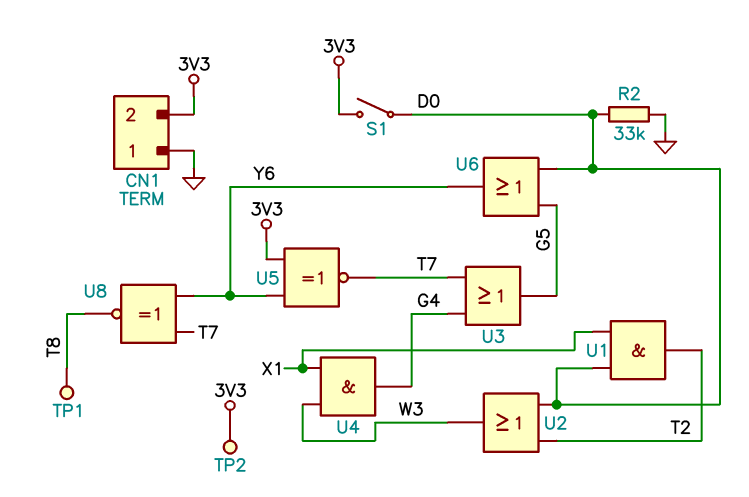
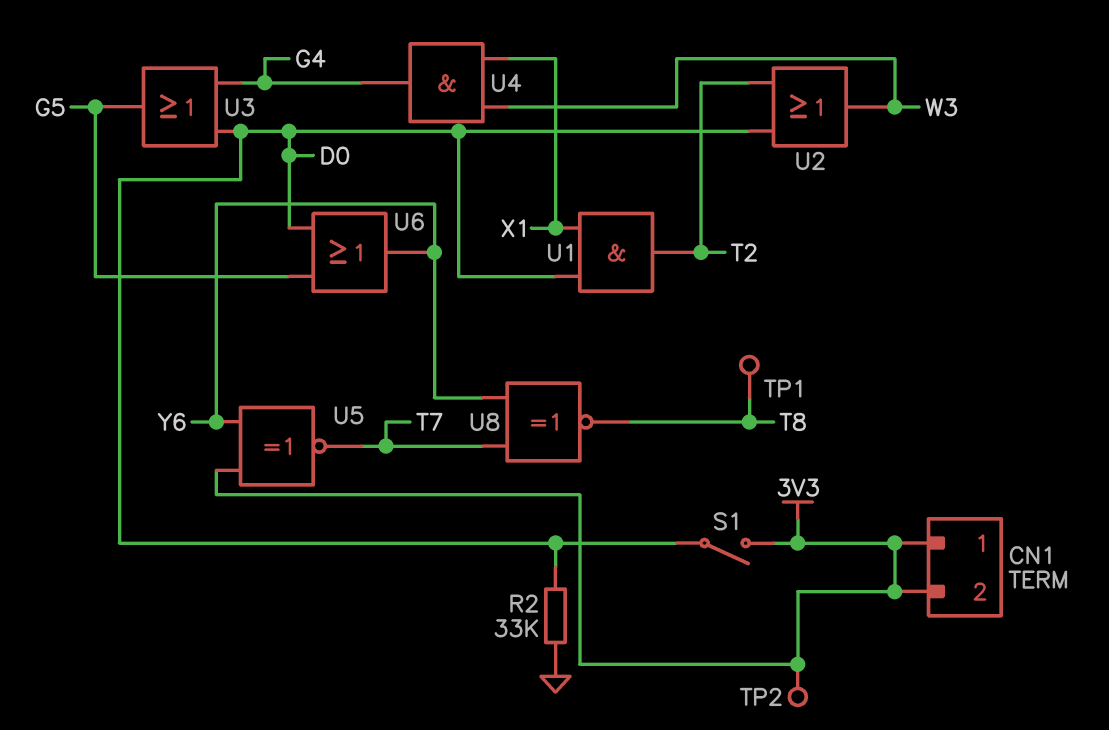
CN1 pin 1: GND -> 3V3
U3: OR (in G4, in T7, out G5) -> OR (in D0, in G4, out G5)

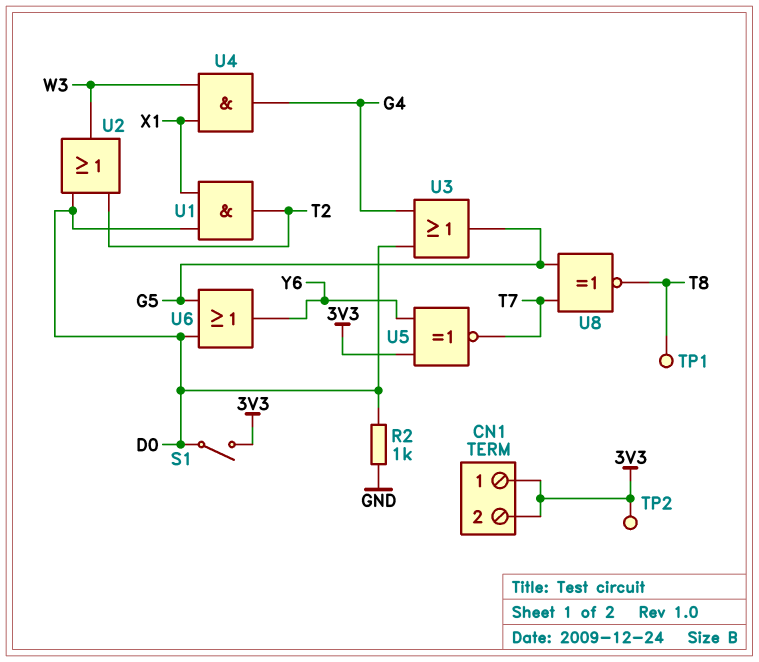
R2: 33k (D0, GND) -> 1k (D0, GND)
U8: XNOR (in T7, in Y6, out T8) -> XNOR (in G5, in T7, out T8)

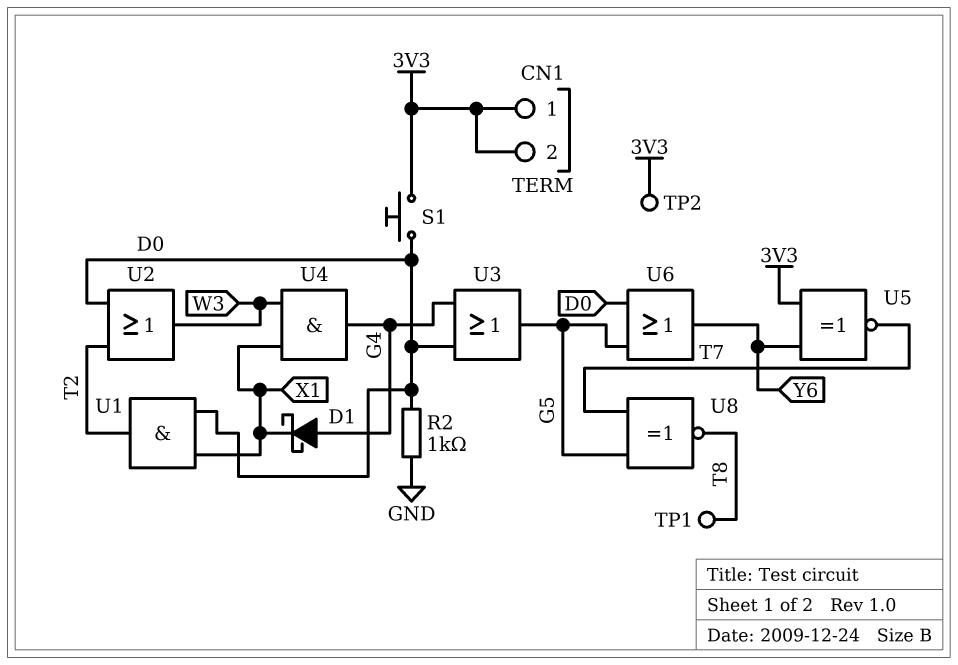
D1: none -> schottky (A G4, K X1)
S1: switch (3V3, D0) -> button (3V3, D0)

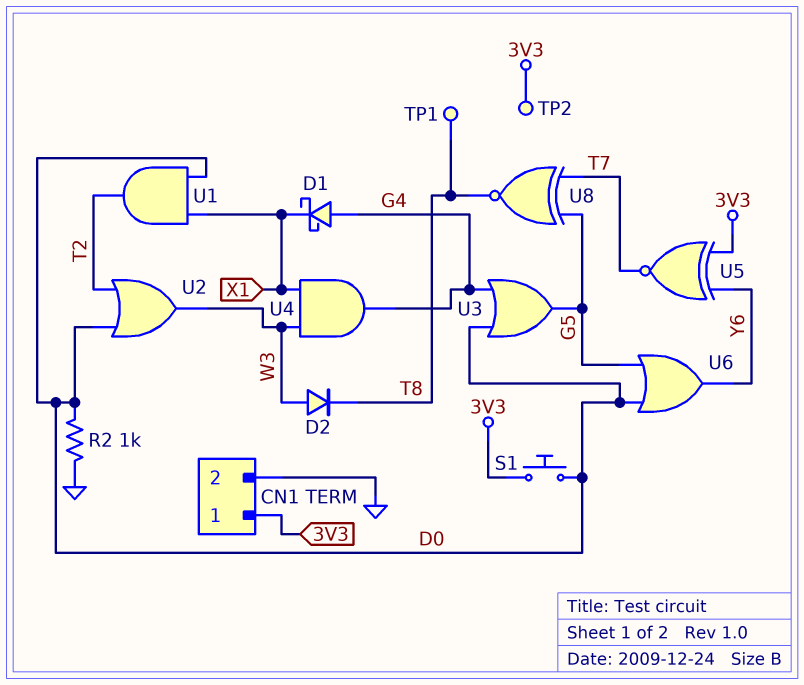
CN1 pin 2: 3V3 -> GND
D2: none -> diode (A W3, K T8)

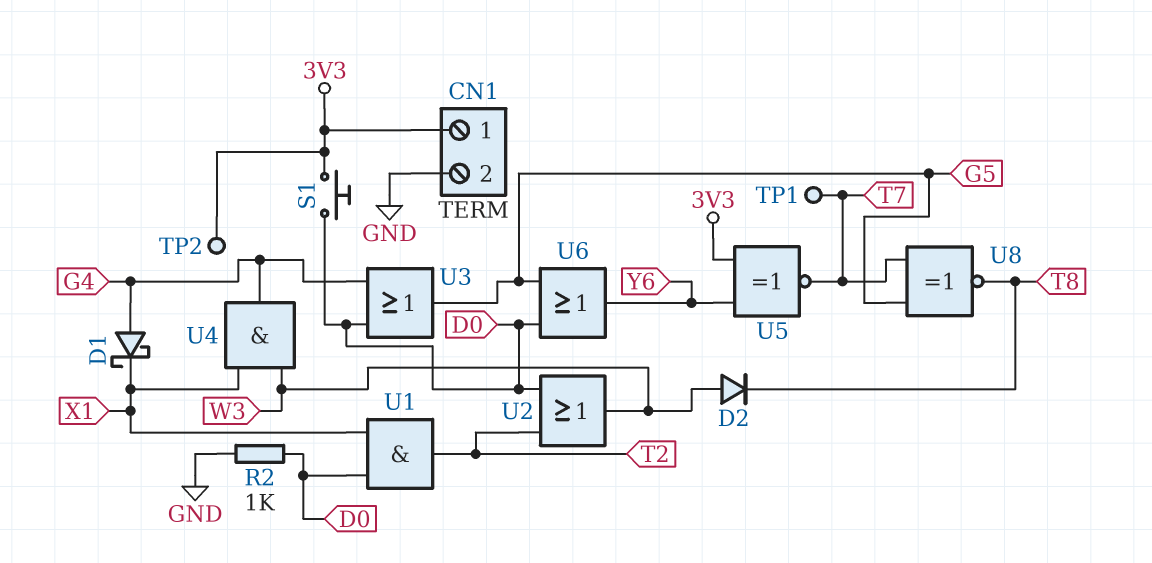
TP1: test point (T8) -> test point (T7)

